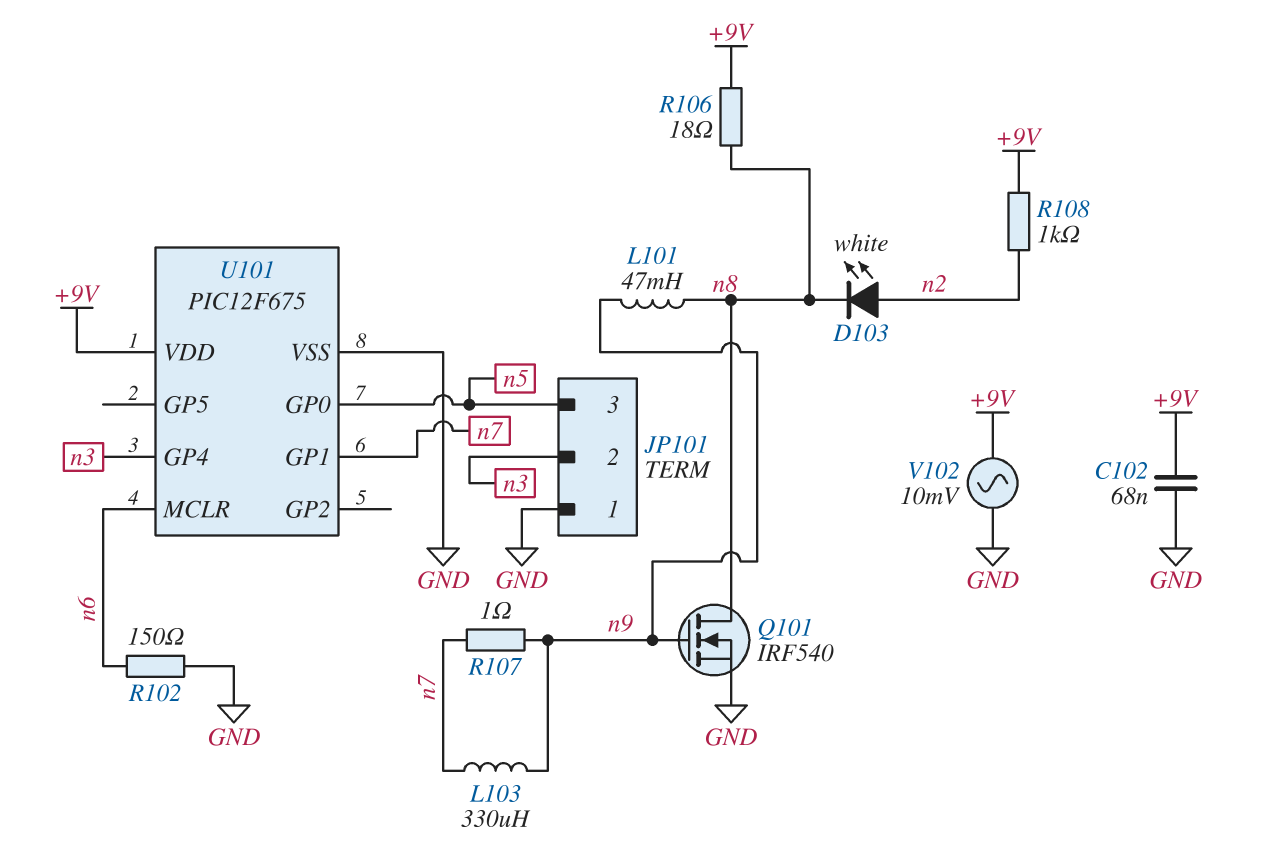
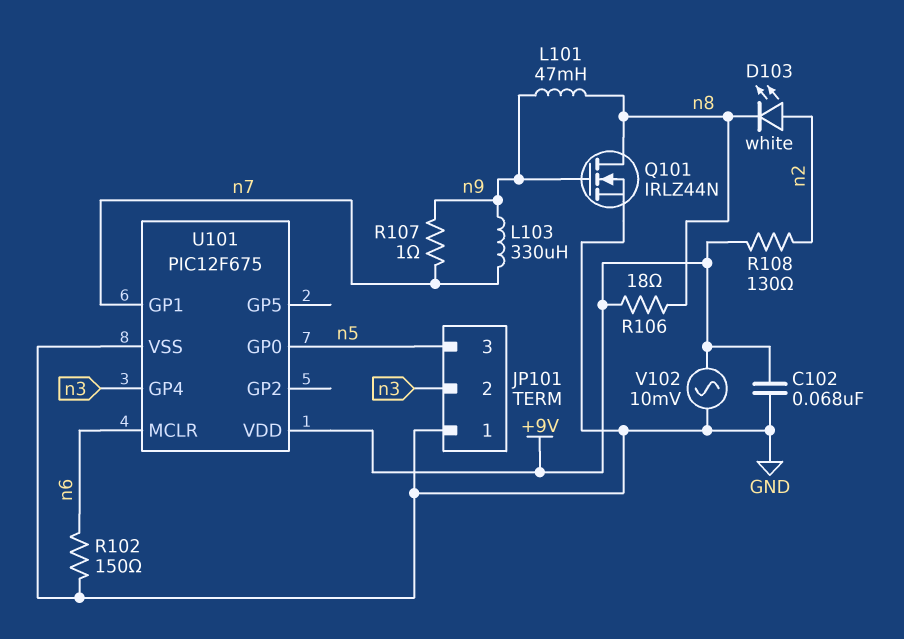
Q101: NMOS IRF540 (G n9, D n8, S GND) -> NMOS IRLZ44N (G n9, D n8, S GND)
R108: 1k (+9V, n2) -> 130 (+9V, n2)

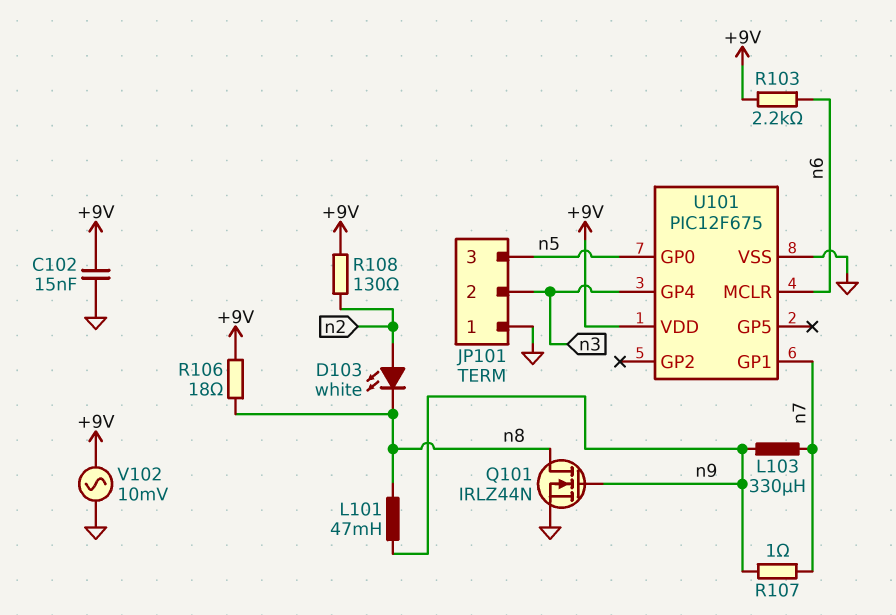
C102: 68nF (+9V, GND) -> 15nF (+9V, GND)
R102: 150 (GND, n6) -> none
R103: none -> 2.2k (+9V, n6)

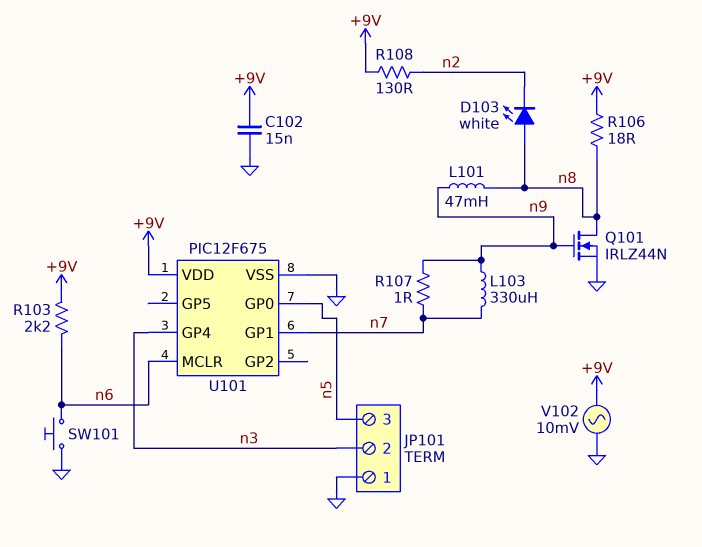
D103: LED white (A n2, K n8) -> LED white (A n8, K n2)
SW101: none -> button (GND, n6)

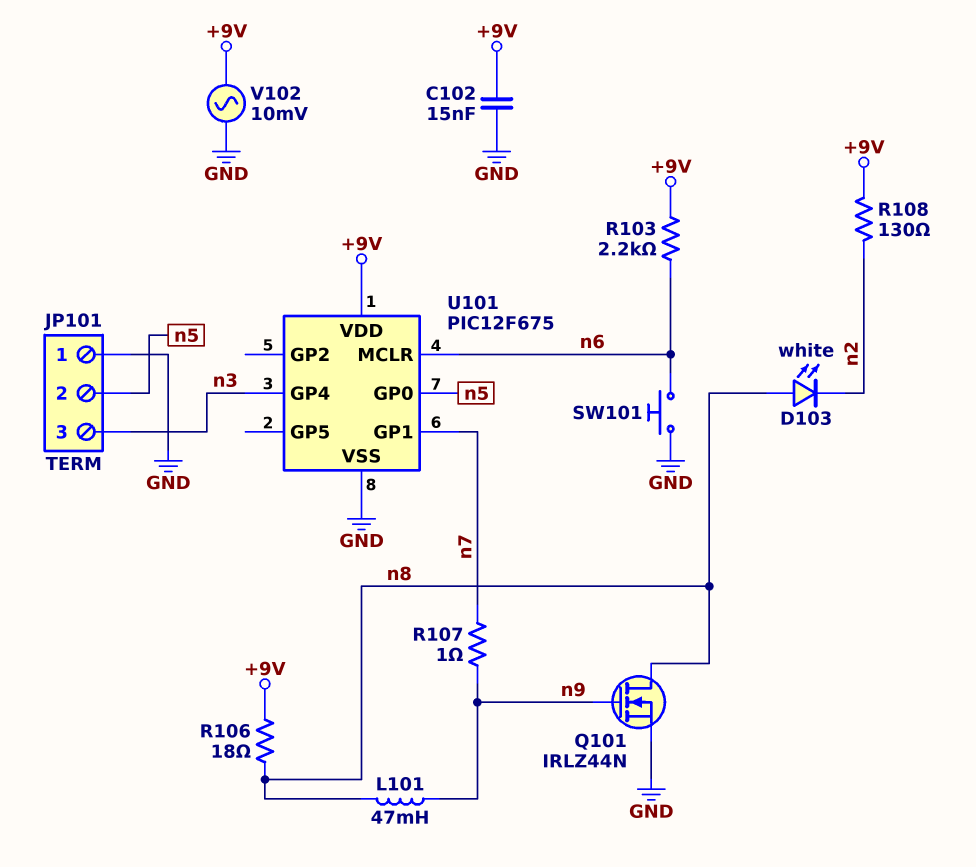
JP101 pin 2: n3 -> n5
JP101 pin 3: n5 -> n3
L103: 330uH (n7, n9) -> none

